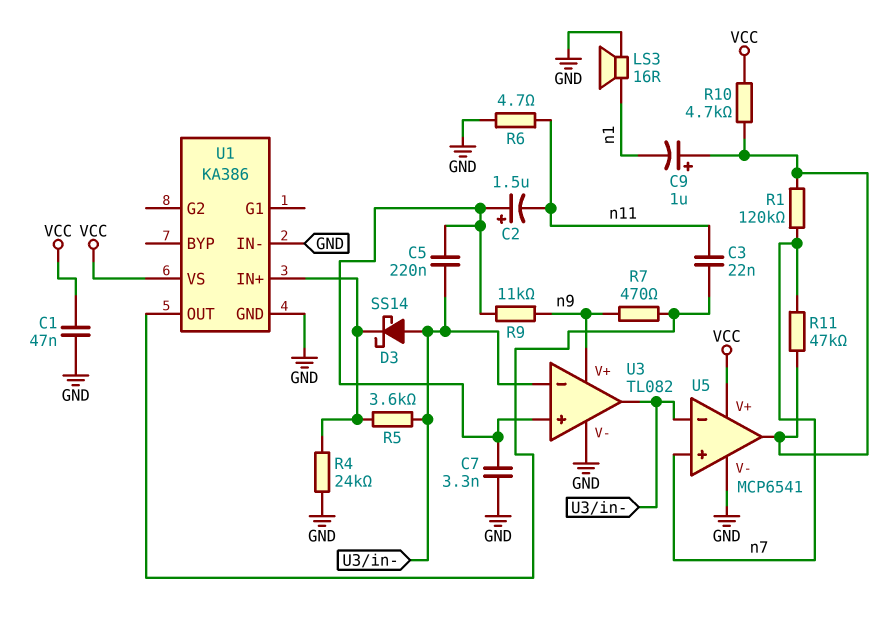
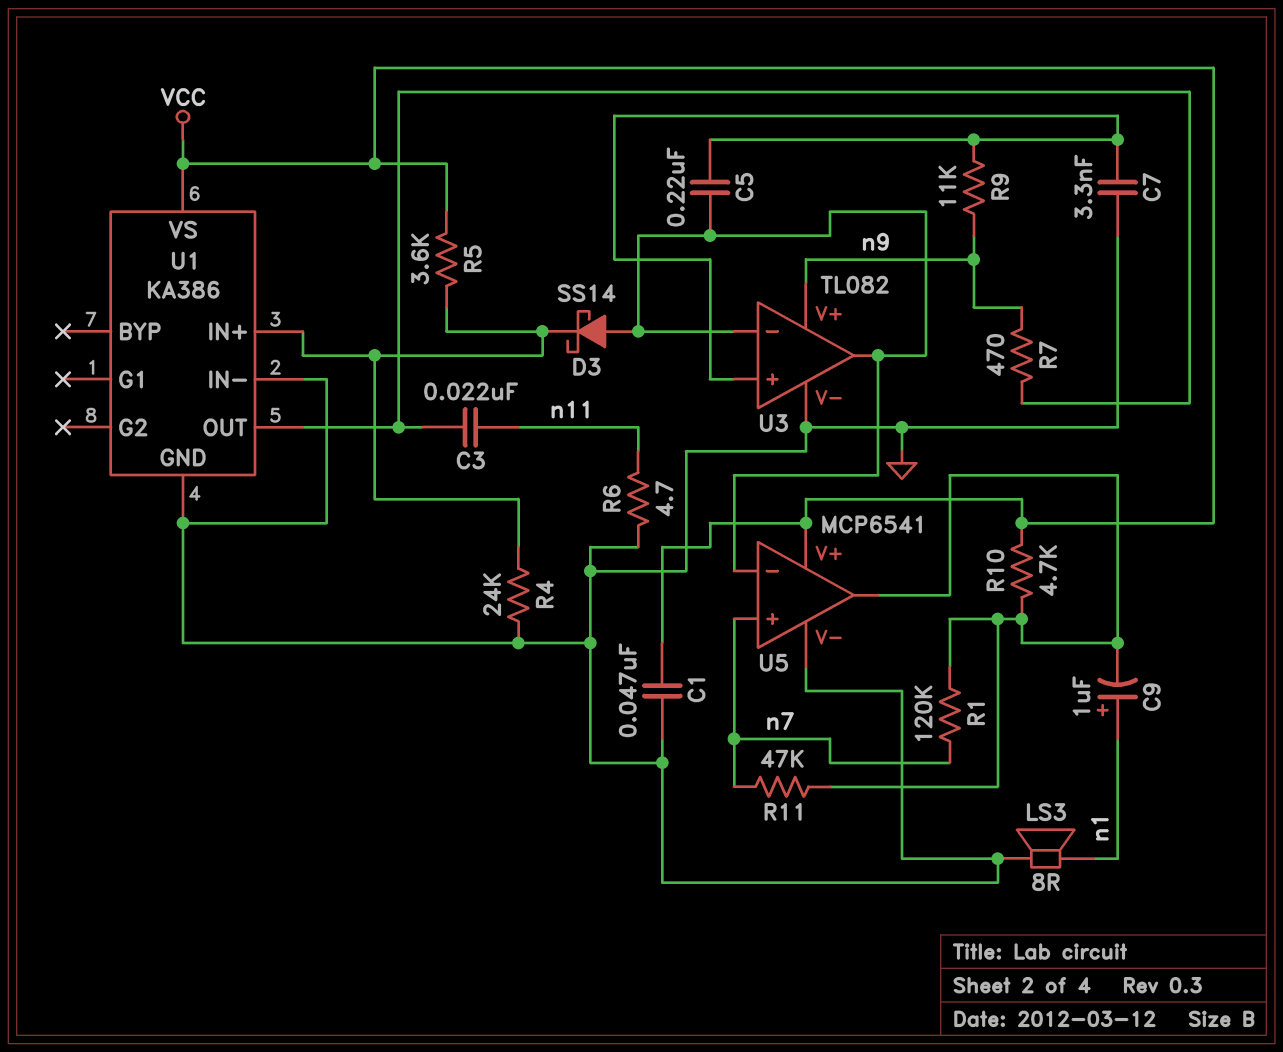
C2: 1.5uF (plus U3/in+, minus n11) -> none
C9: 1uF (plus U5/out, minus n1) -> 1uF (plus n1, minus U5/out)
LS3: speaker 16R (GND, n1) -> speaker 8R (GND, n1)
R5: 3.6k (U1/IN+, U3/in-) -> 3.6k (U1/IN+, VCC)

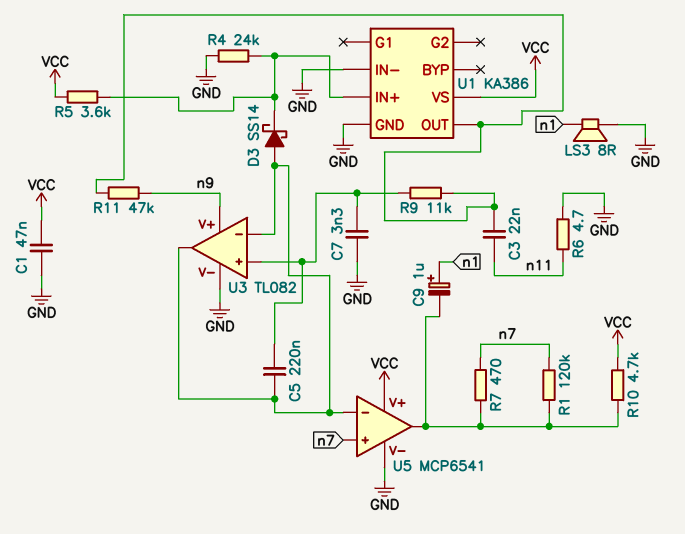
R7: 470 (U1/OUT, n9) -> 470 (U5/out, n7)
R9: 11k (U3/in+, n9) -> 11k (U1/OUT, U3/in+)
R11: 47k (U5/out, n7) -> 47k (U1/OUT, n9)

